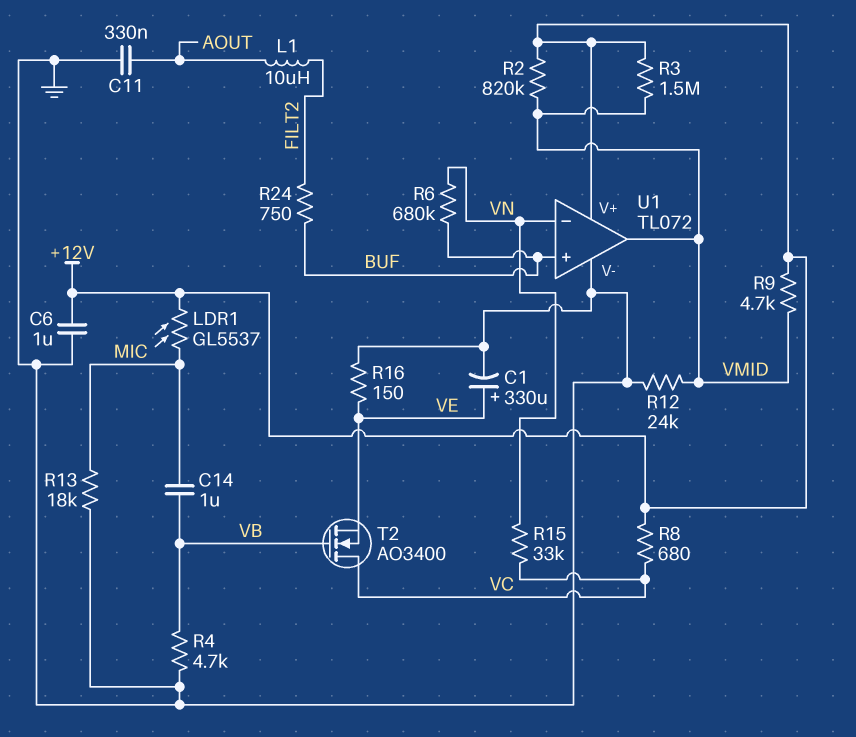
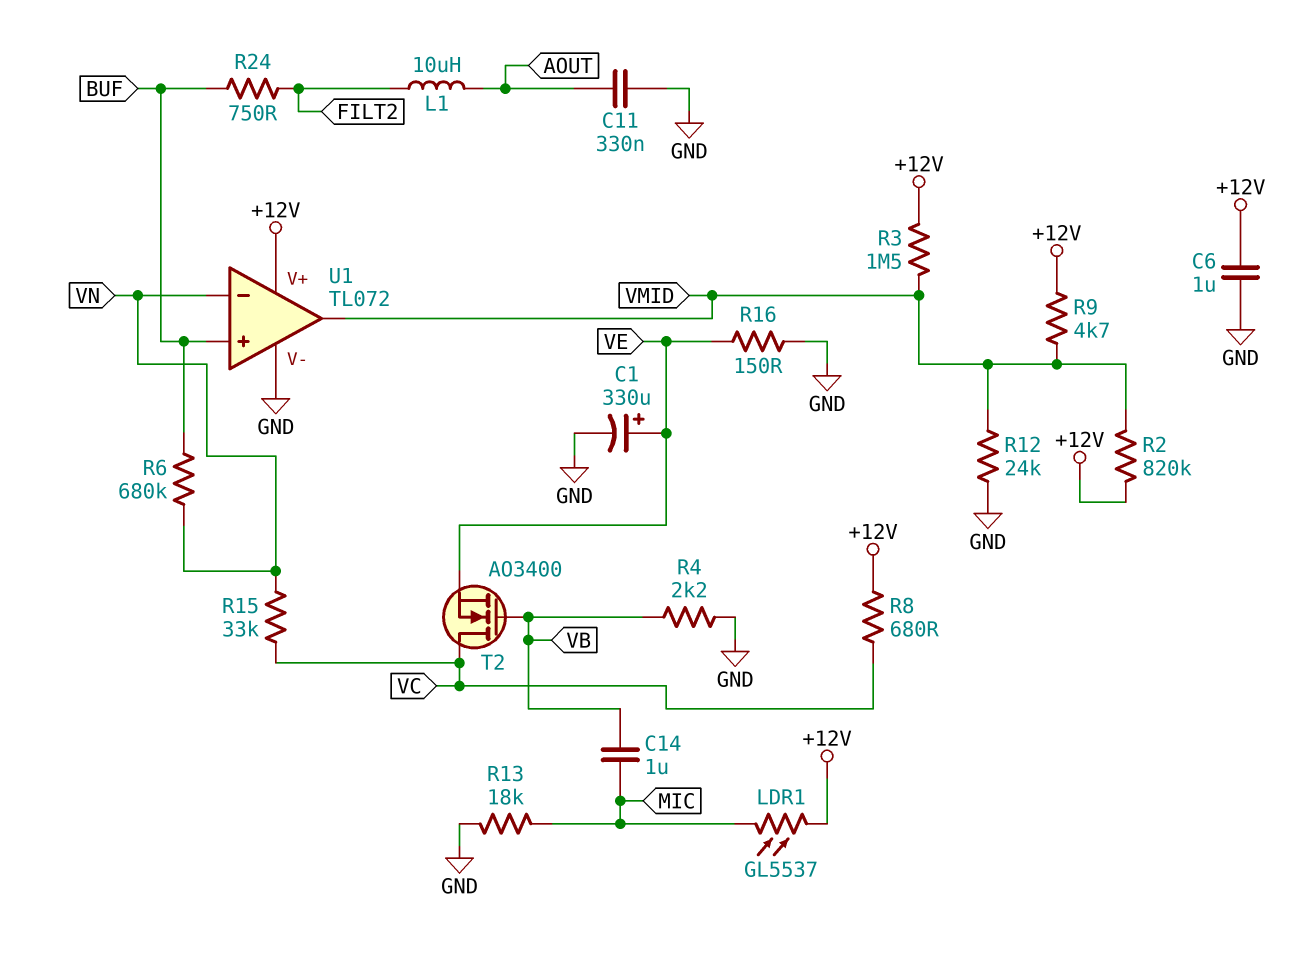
R4: 4.7k (GND, VB) -> 2.2k (GND, VB)

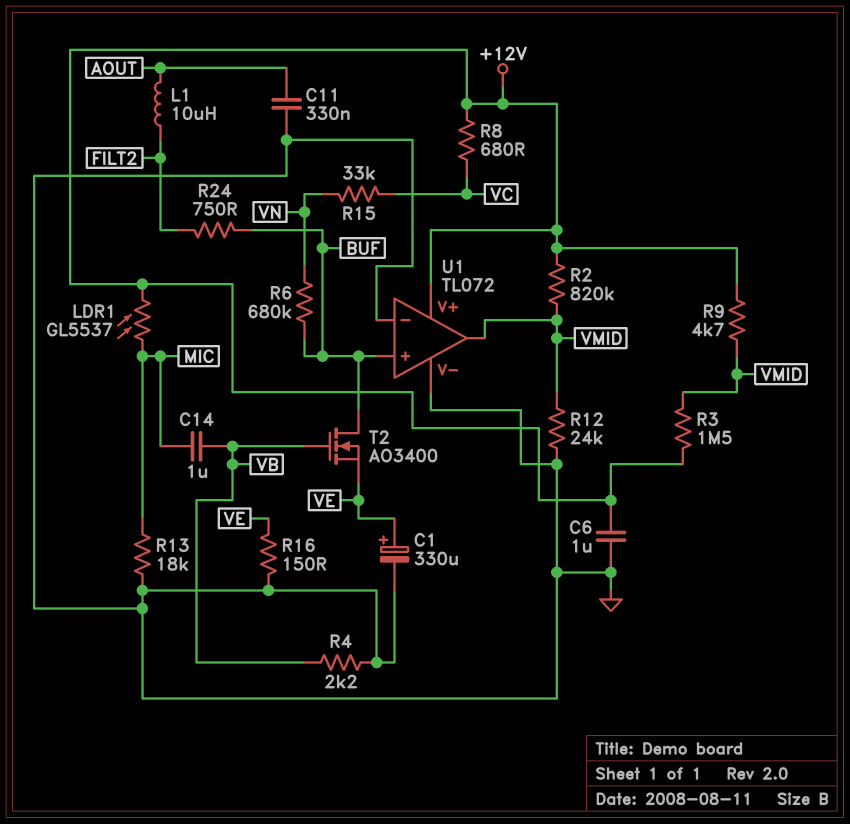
T2: NMOS AO3400 (G VB, D VC, S VE) -> NMOS AO3400 (G VB, D BUF, S VE)
U1 pin in-: VN -> GND

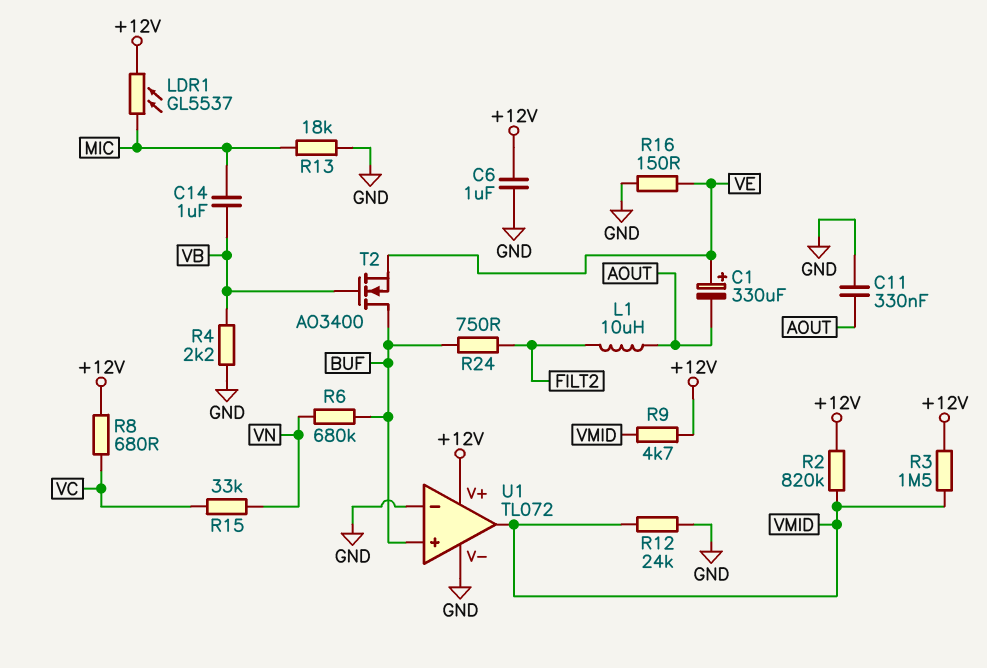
C1: 330uF (plus VE, minus GND) -> 330uF (plus VE, minus AOUT)

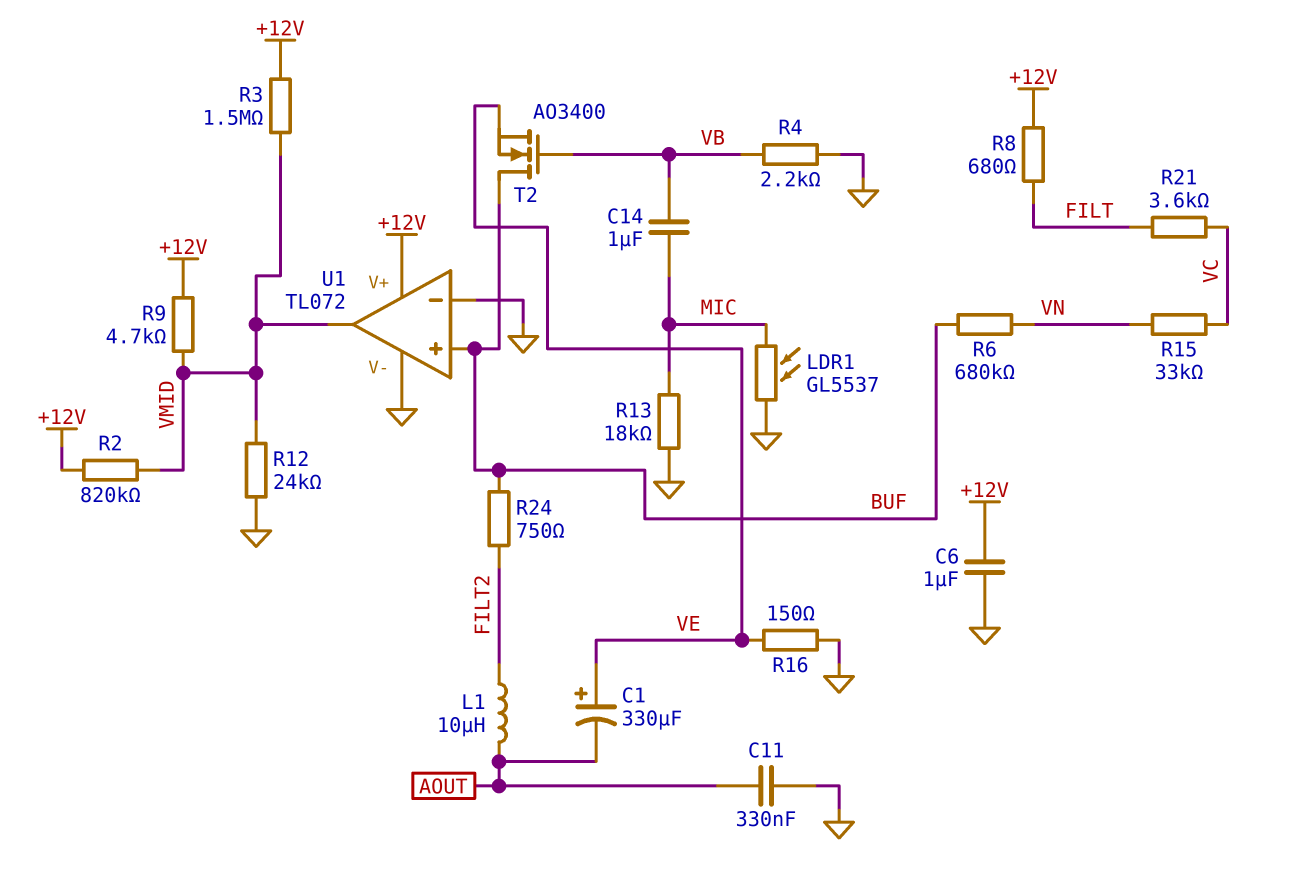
LDR1: GL5537 (+12V, MIC) -> GL5537 (GND, MIC)
R8: 680 (+12V, VC) -> 680 (+12V, FILT)
R21: none -> 3.6k (FILT, VC)

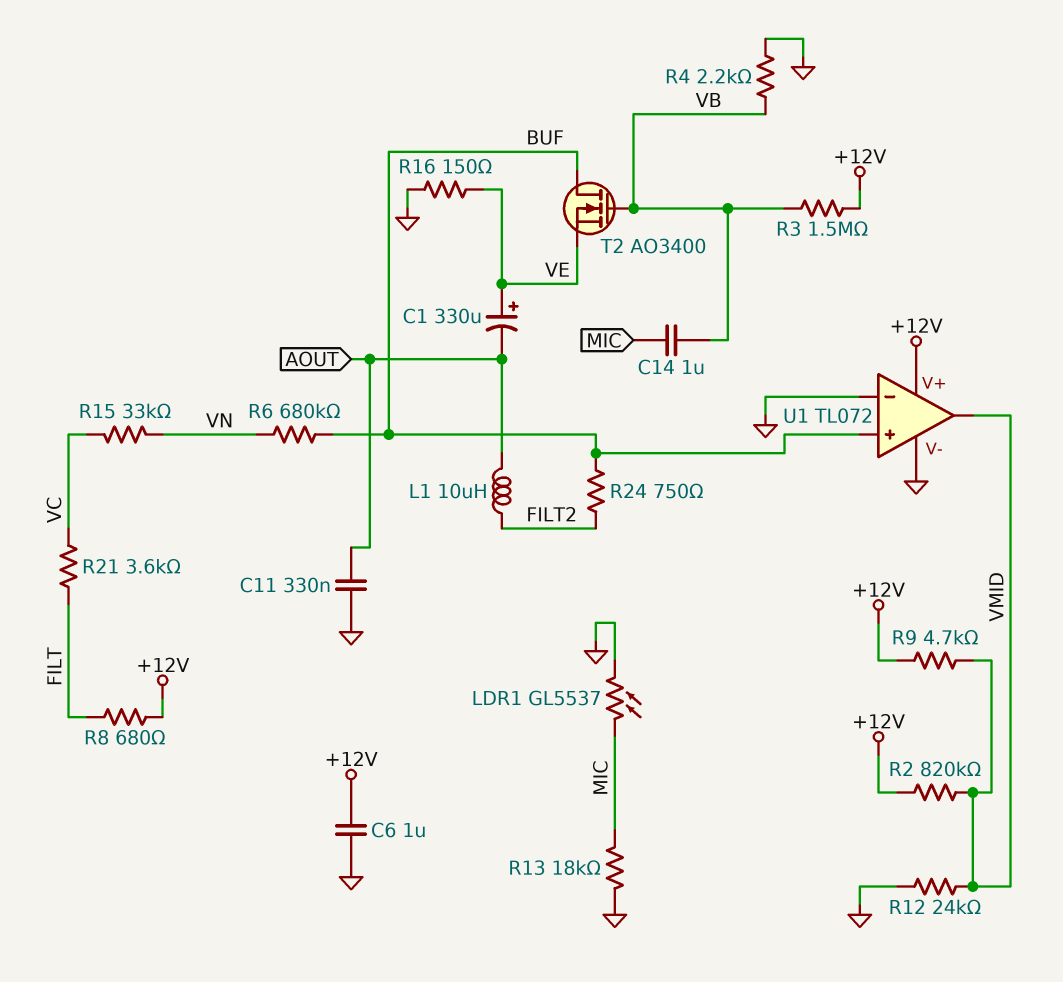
R3: 1.5M (+12V, VMID) -> 1.5M (+12V, VB)

